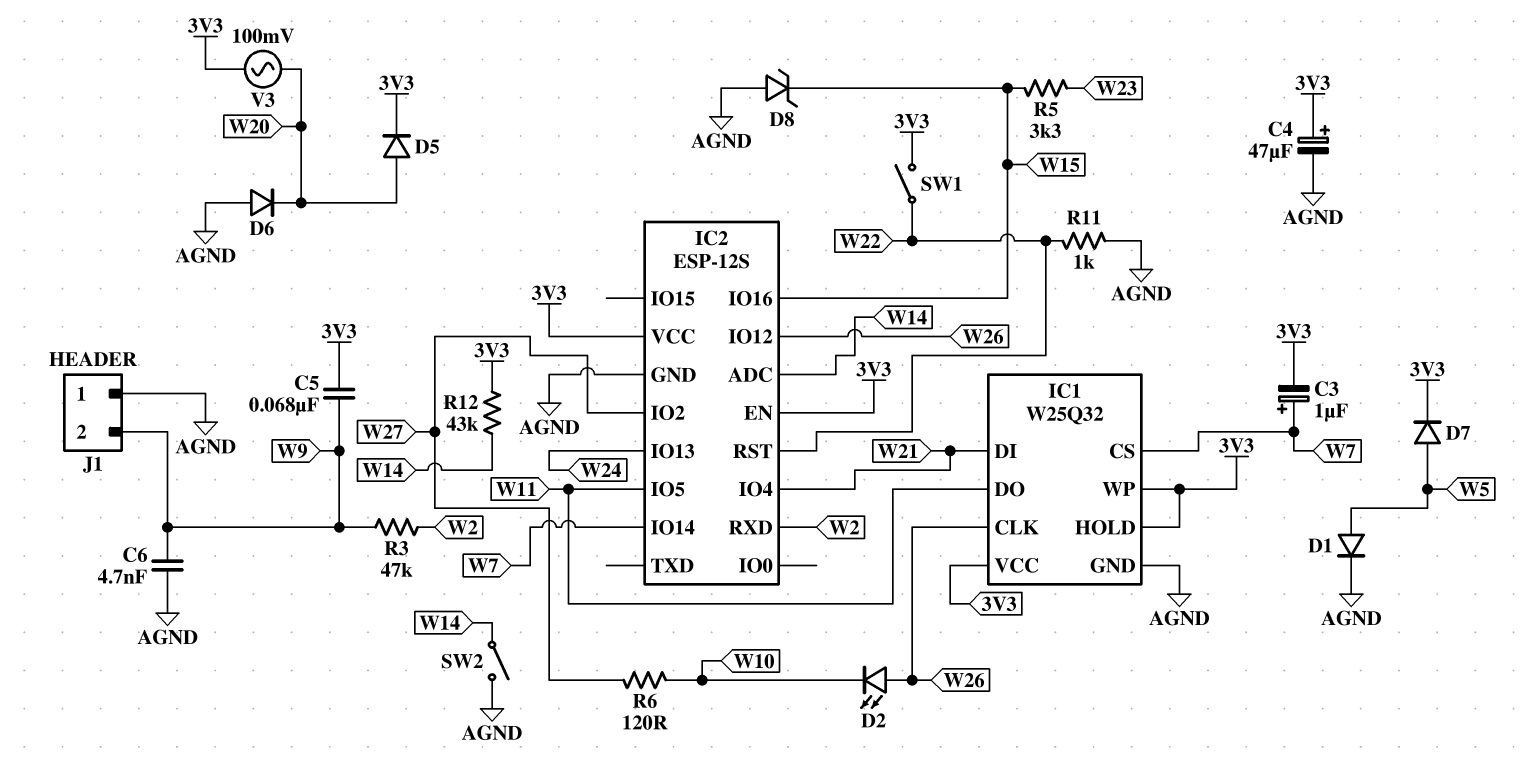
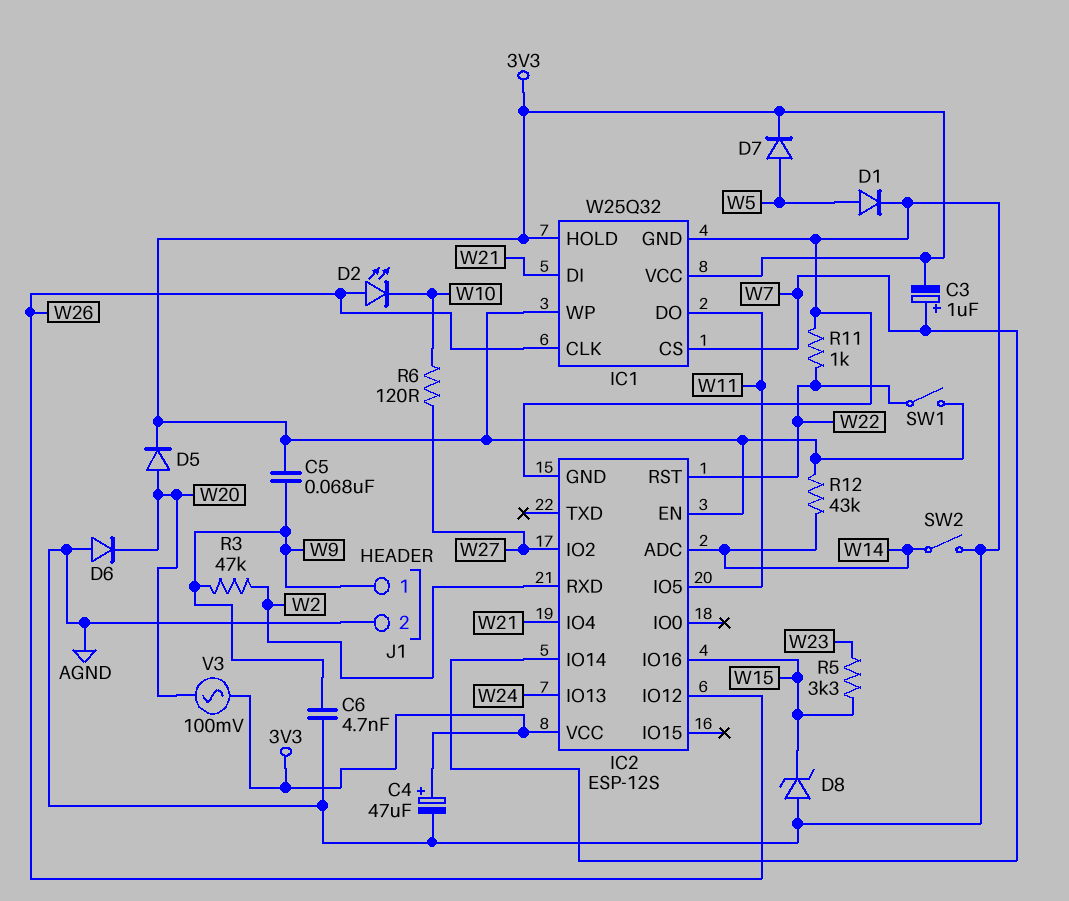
J1 pin 1: AGND -> W9
J1 pin 2: W9 -> AGND

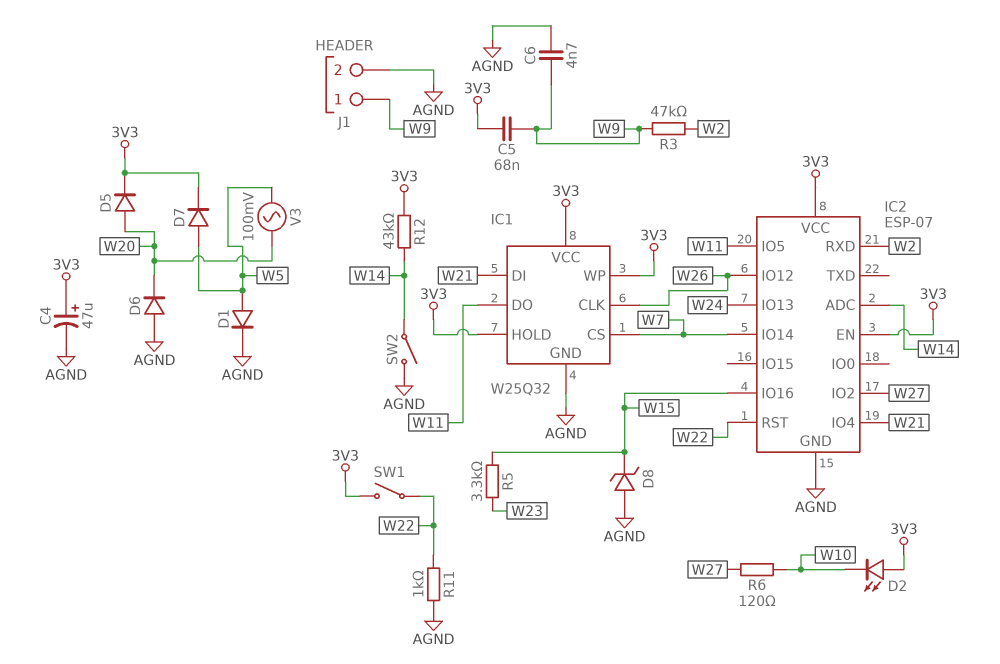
C3: 1uF (plus W7, minus 3V3) -> none
D2: LED (A W26, K W10) -> LED (A 3V3, K W10)
IC2: ESP-12S -> ESP-07
V3: AC 100mV (3V3, W20) -> AC 100mV (W5, W20)

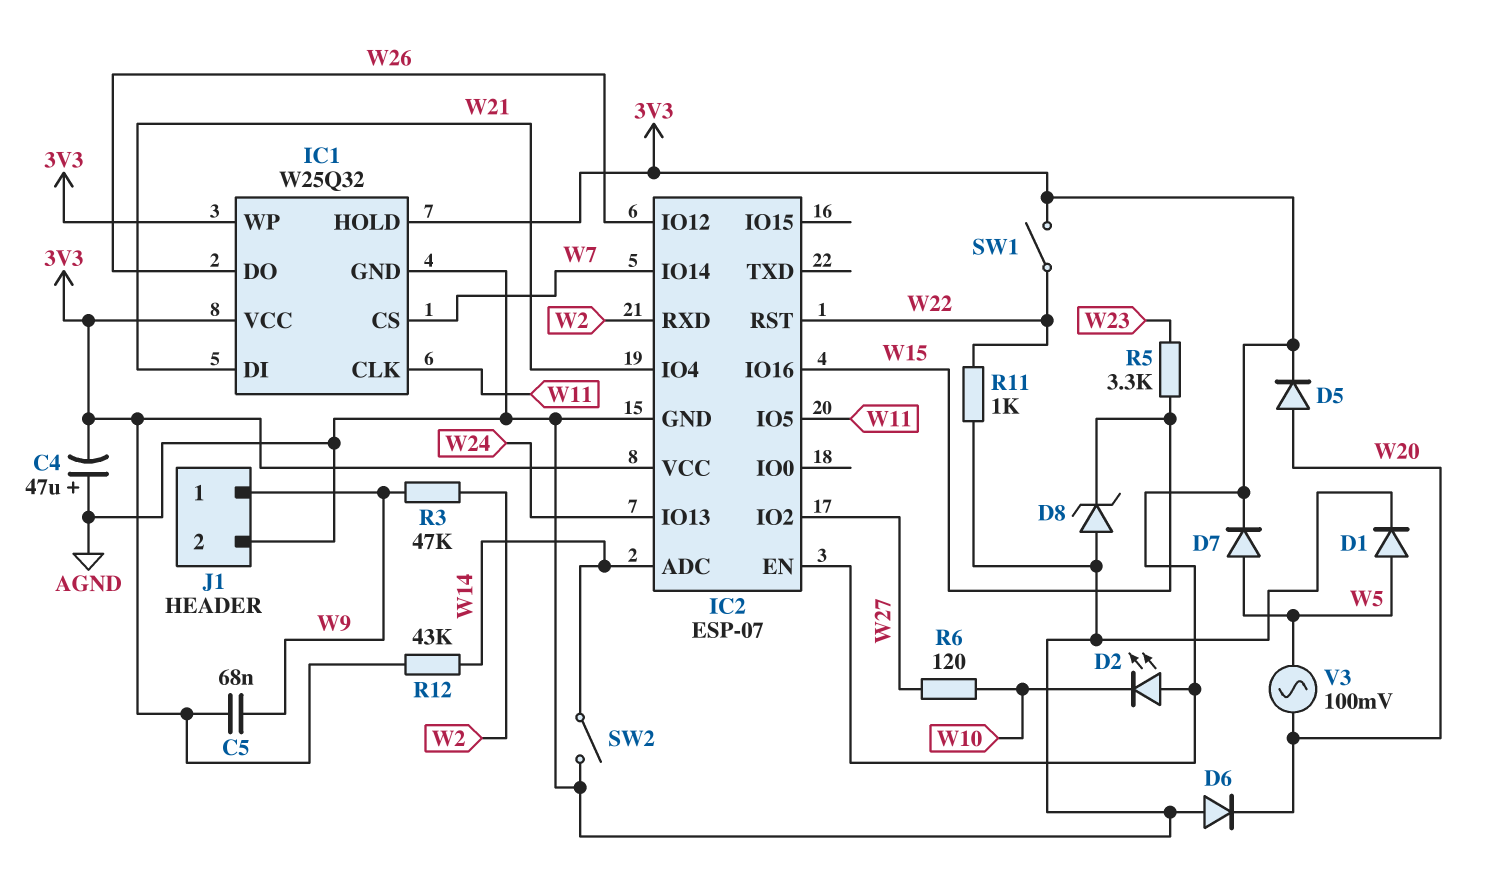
C4: 47uF (plus 3V3, minus AGND) -> 47uF (plus AGND, minus 3V3)
C6: 4.7nF (AGND, W9) -> none
IC1 pin CLK: W26 -> W11
IC1 pin DO: W11 -> W26

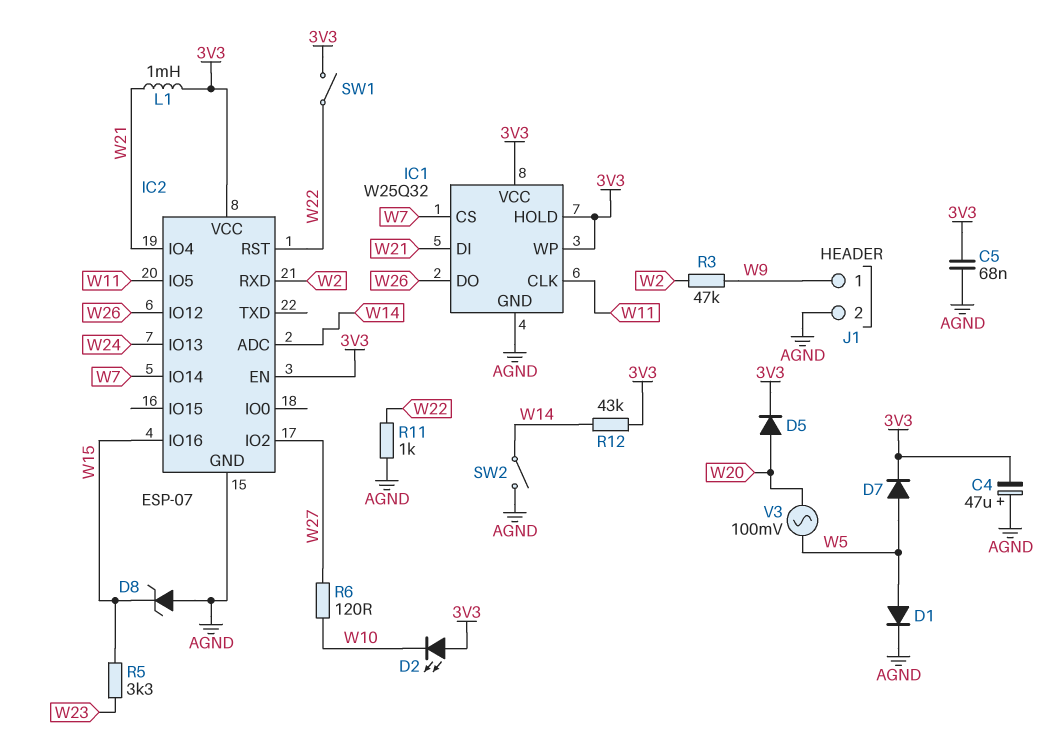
C5: 68nF (3V3, W9) -> 68nF (3V3, AGND)
D6: diode (A AGND, K W20) -> none
L1: none -> 1mH (3V3, W21)

